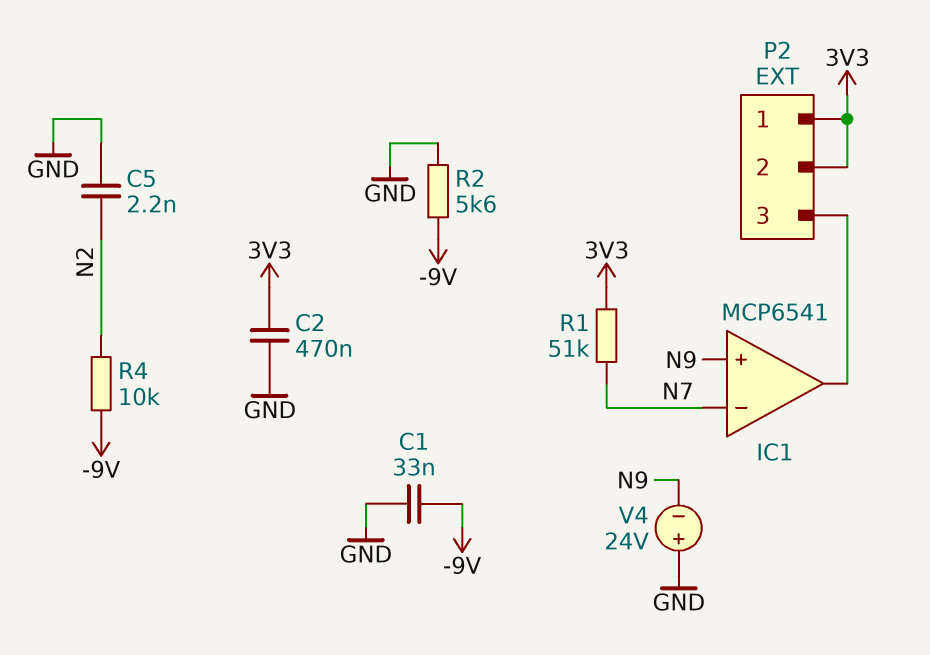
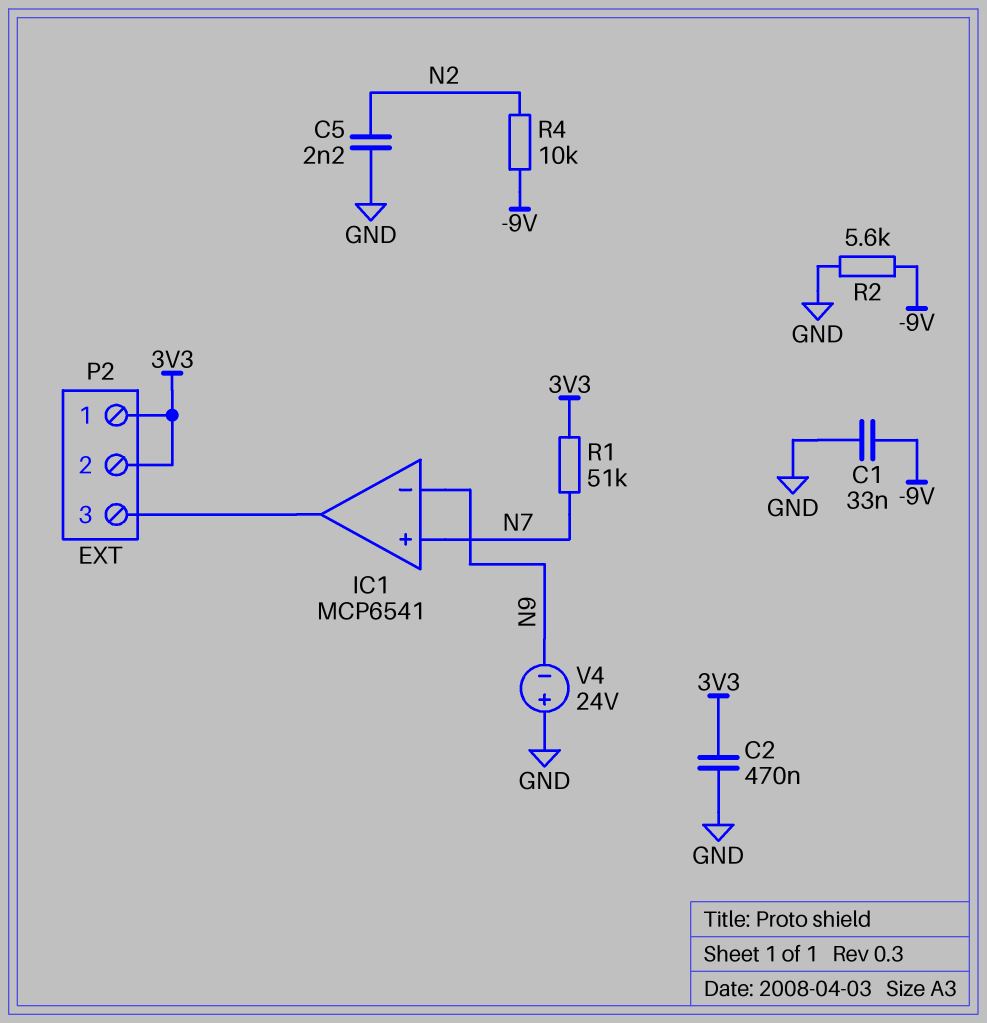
IC1 pin in+: N9 -> N7
IC1 pin in-: N7 -> N9

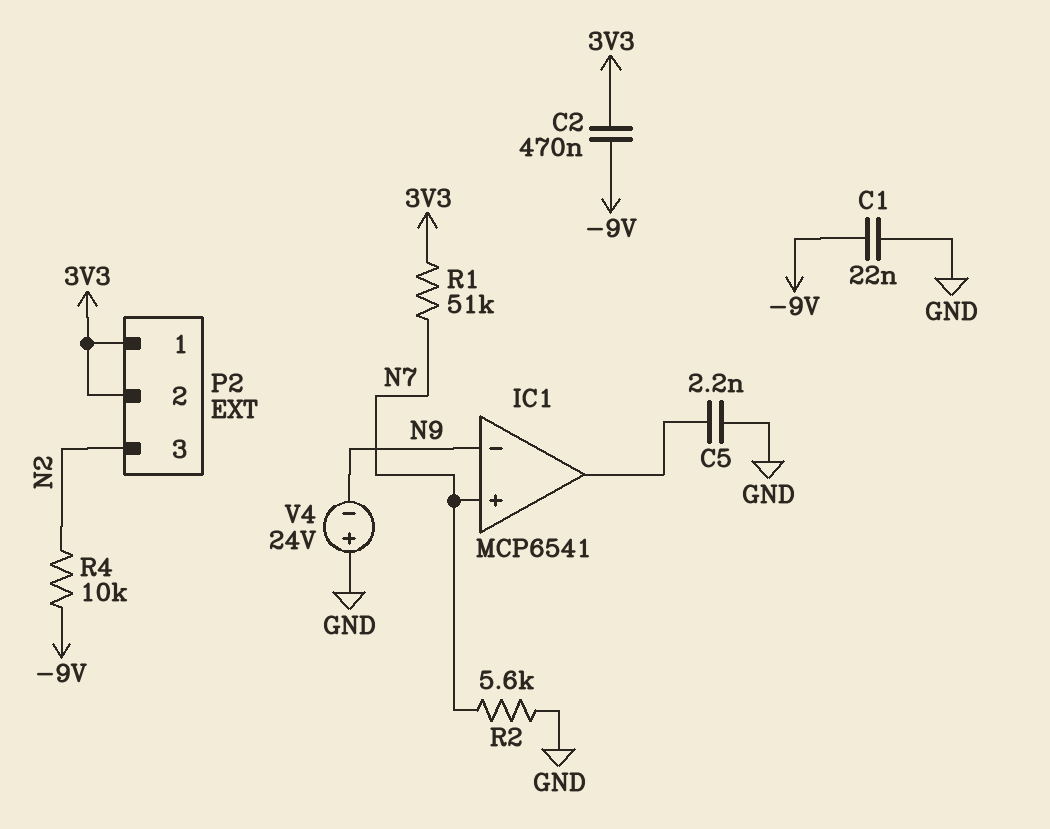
C1: 33nF (-9V, GND) -> 22nF (-9V, GND)
C2: 470nF (3V3, GND) -> 470nF (-9V, 3V3)
C5: 2.2nF (GND, N2) -> 2.2nF (GND, IC1/out)
P2 pin 3: IC1/out -> N2
R2: 5.6k (-9V, GND) -> 5.6k (GND, N7)

